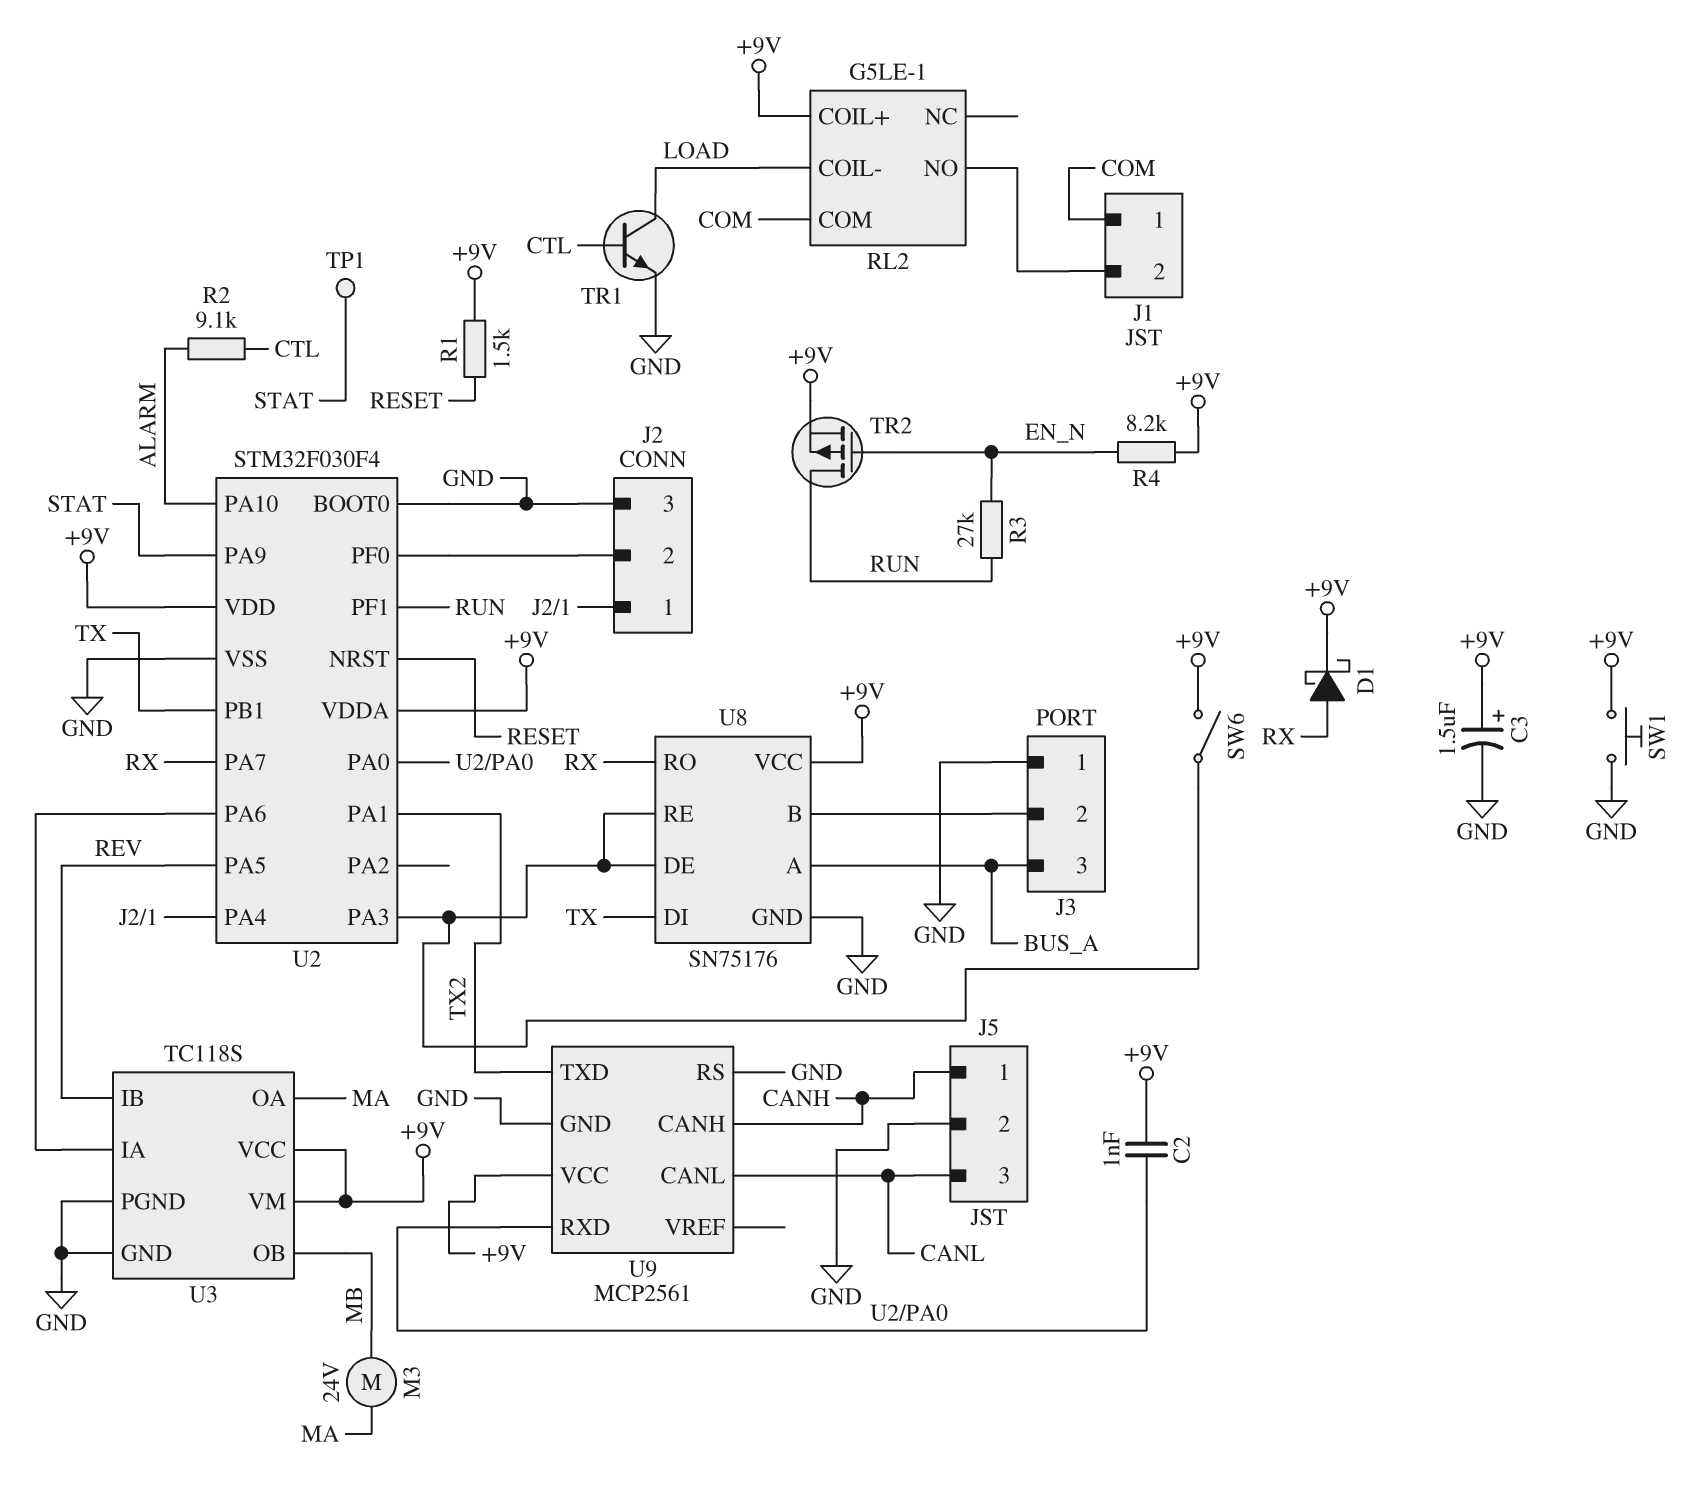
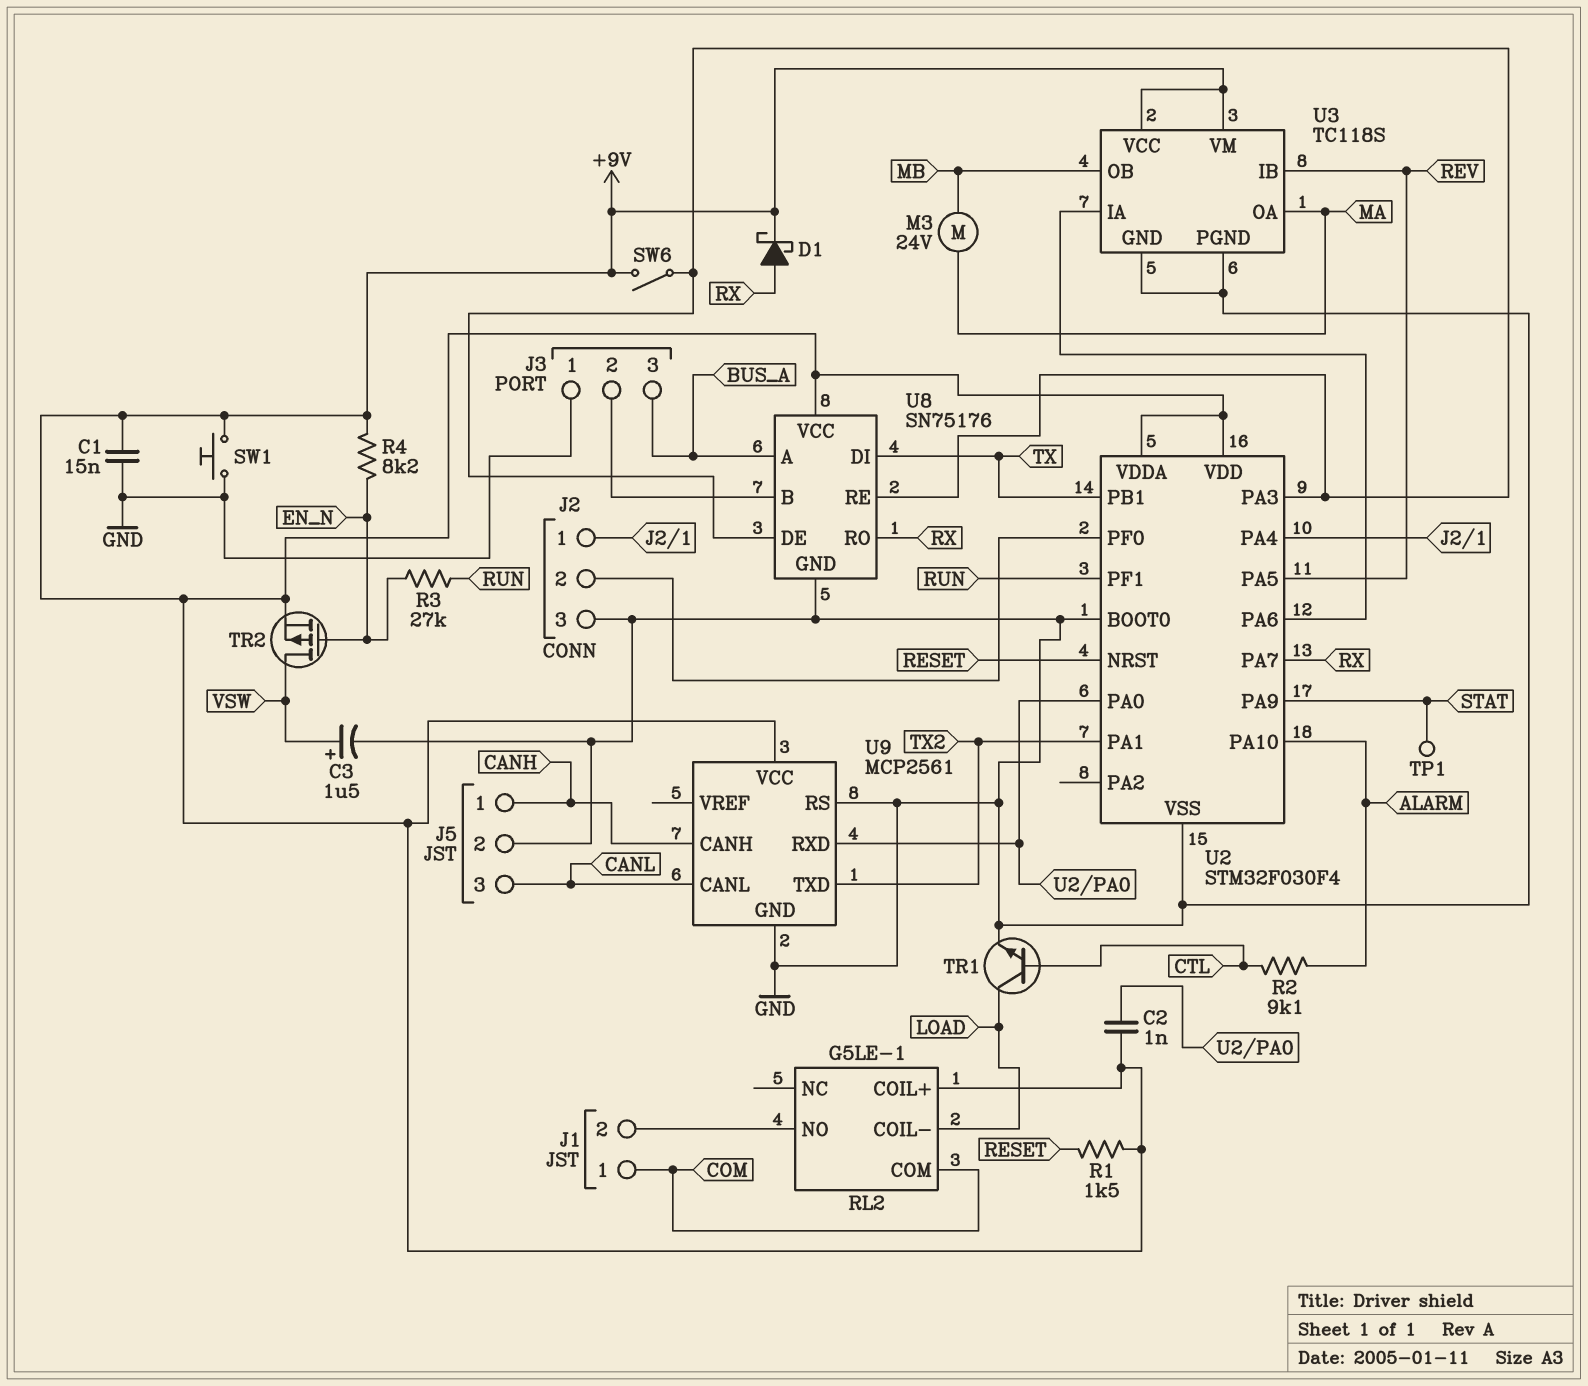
C1: none -> 15nF (+9V, GND)
C3: 1.5uF (plus +9V, minus GND) -> 1.5uF (plus VSW, minus GND)
TR2: PMOS (G EN_N, D RUN, S +9V) -> PMOS (G EN_N, D VSW, S +9V)

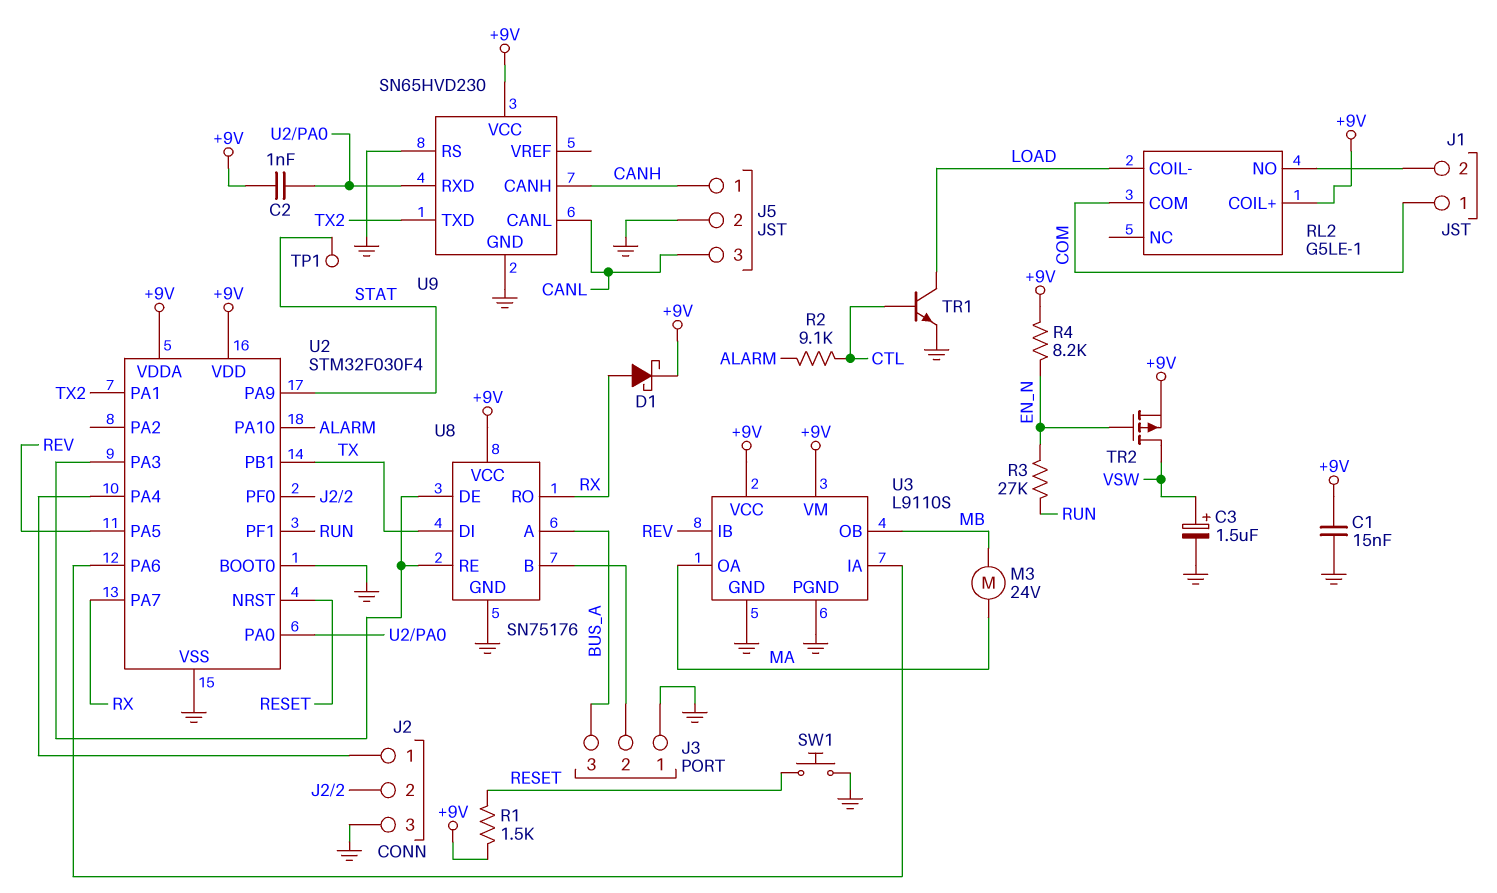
SW1: button (+9V, GND) -> button (GND, RESET)
SW6: switch (+9V, U2/PA3) -> none
U3: TC118S -> L9110S
U9: MCP2561 -> SN65HVD230

